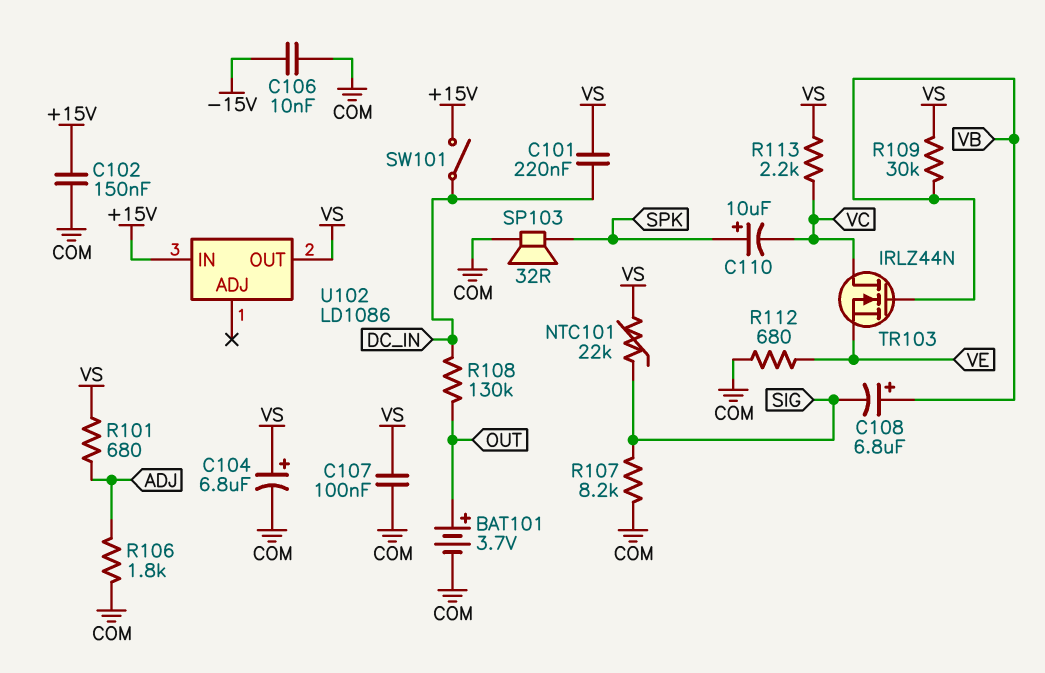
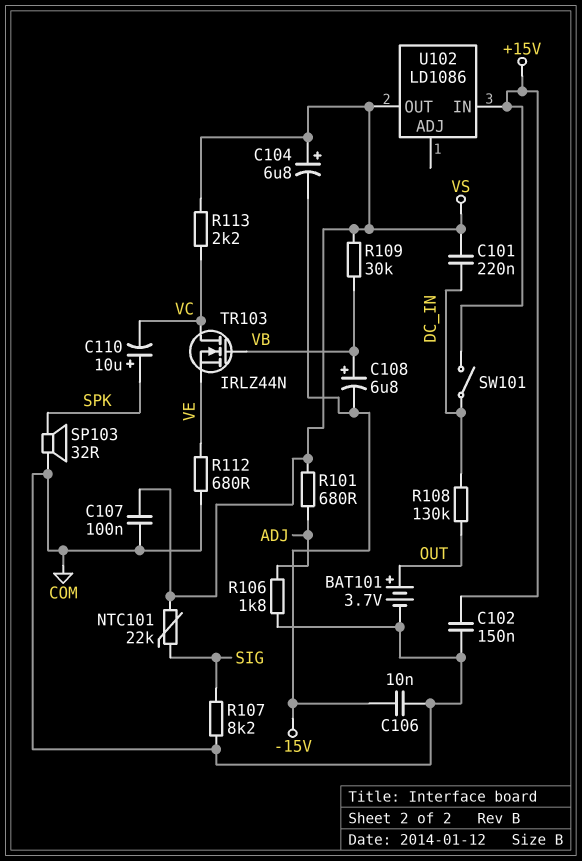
C104: 6.8uF (plus VS, minus COM) -> 6.8uF (plus VS, minus -15V)
C108: 6.8uF (plus VB, minus SIG) -> 6.8uF (plus VB, minus -15V)

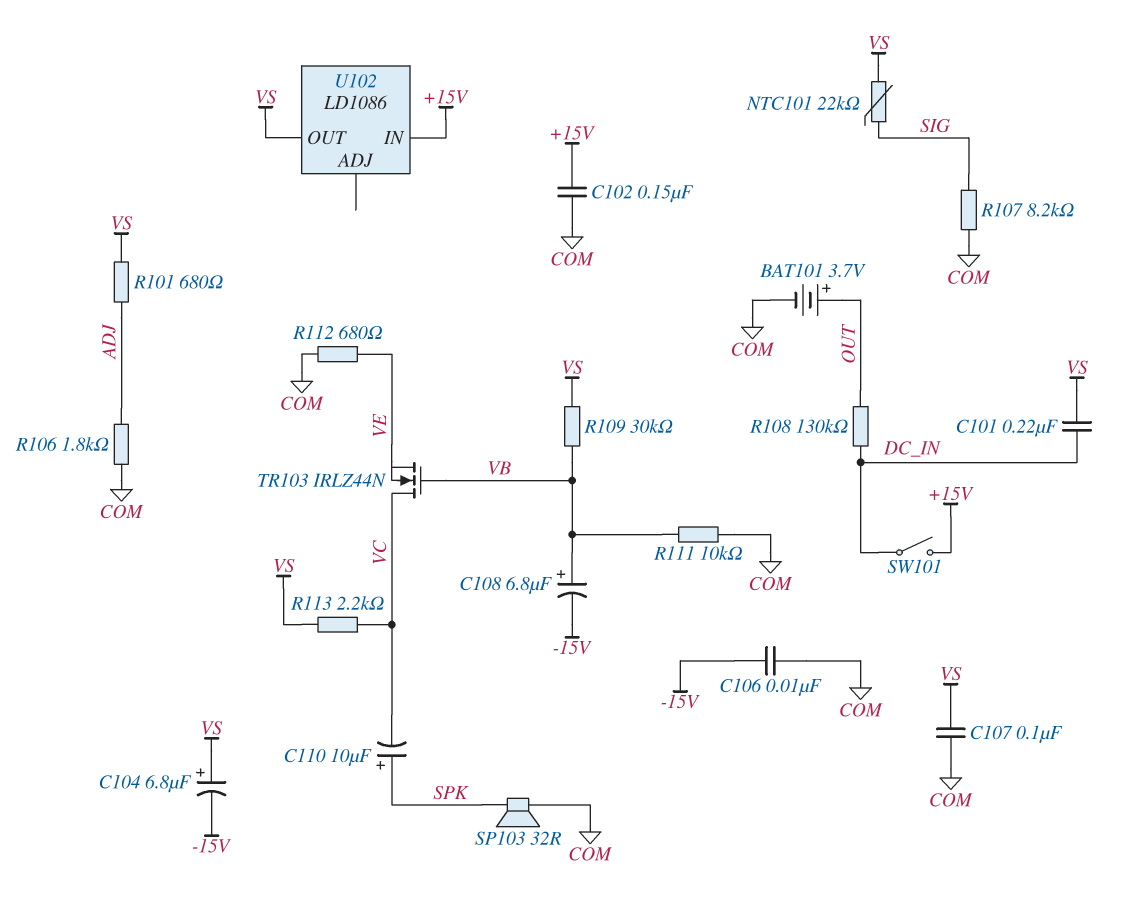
R111: none -> 10k (COM, VB)

